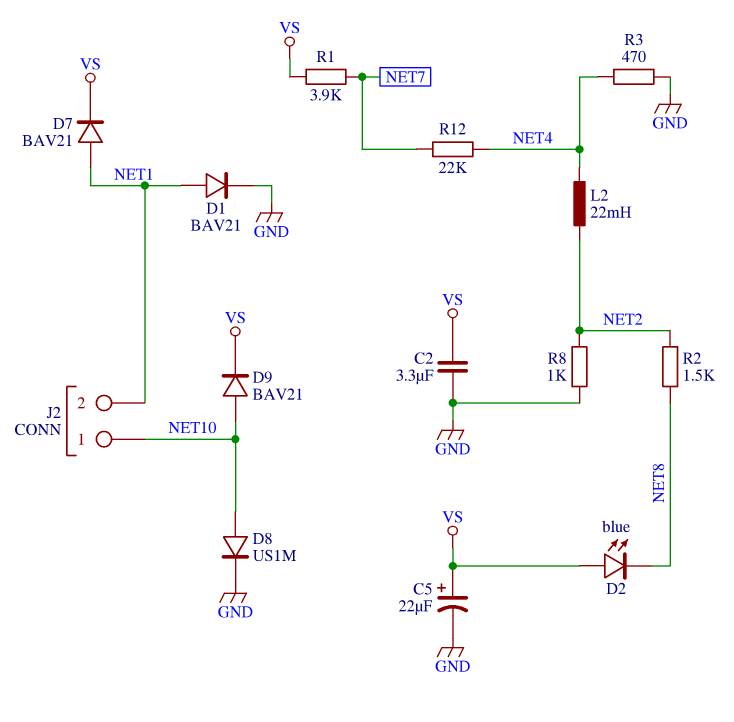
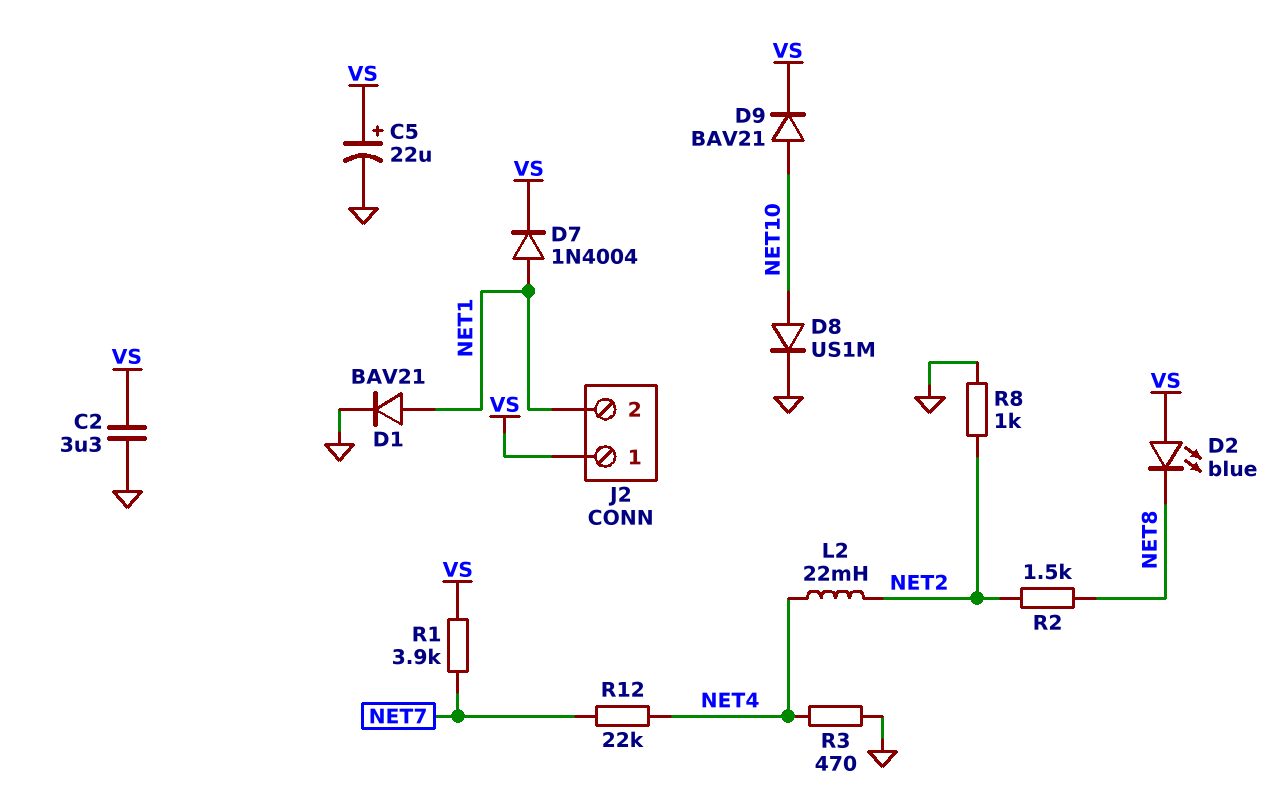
D7: diode BAV21 (A NET1, K VS) -> diode 1N4004 (A NET1, K VS)
J2 pin 1: NET10 -> VS

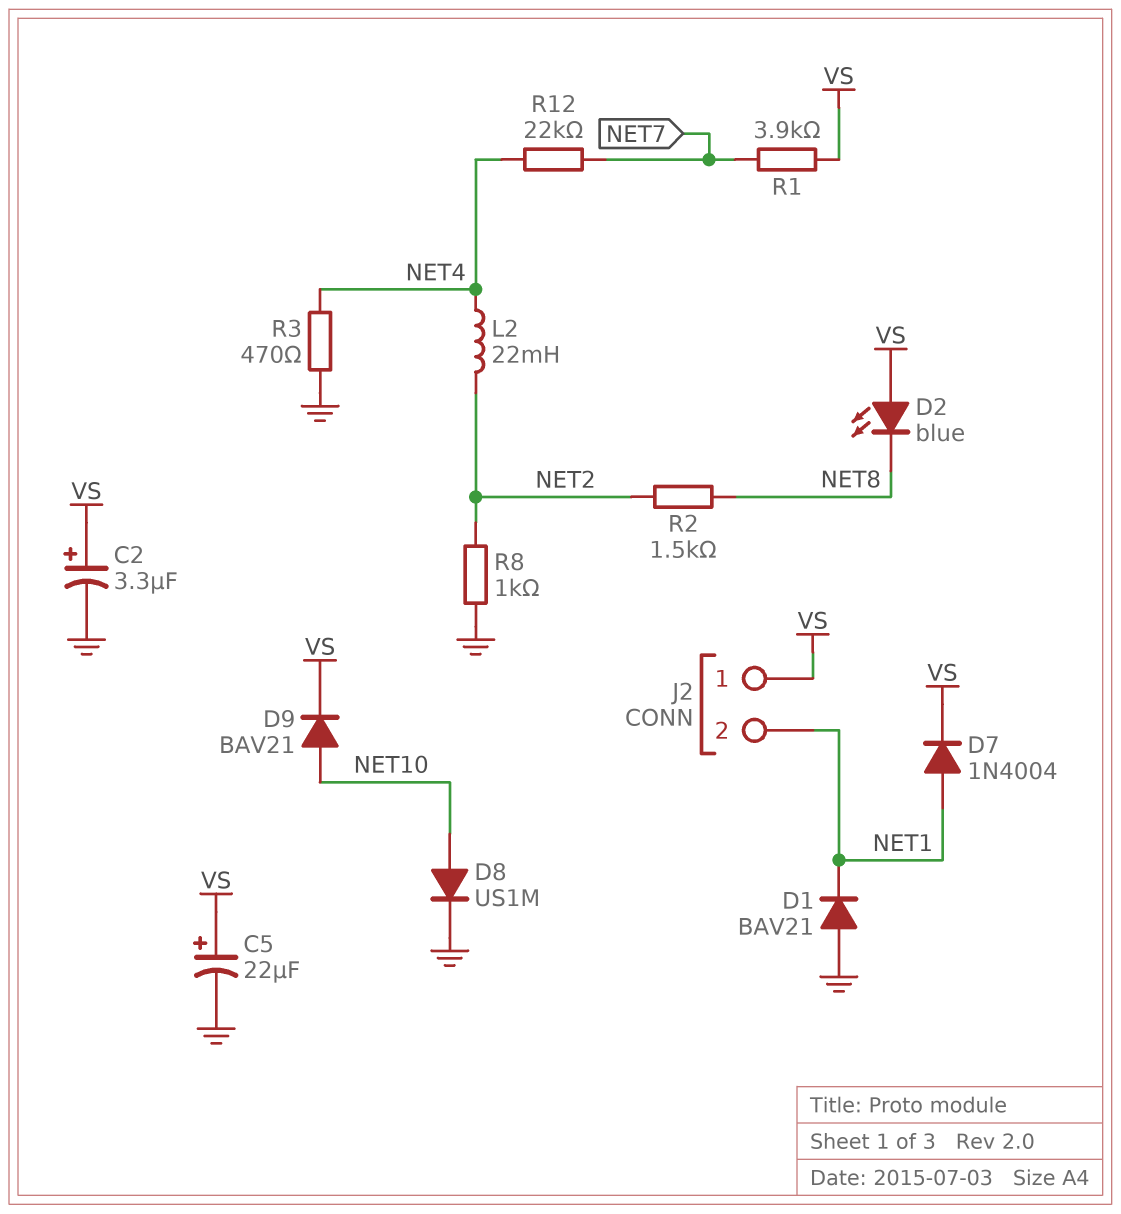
C2: 3.3uF (GND, VS) -> 3.3uF (plus VS, minus GND)
D1: diode BAV21 (A NET1, K GND) -> diode BAV21 (A GND, K NET1)

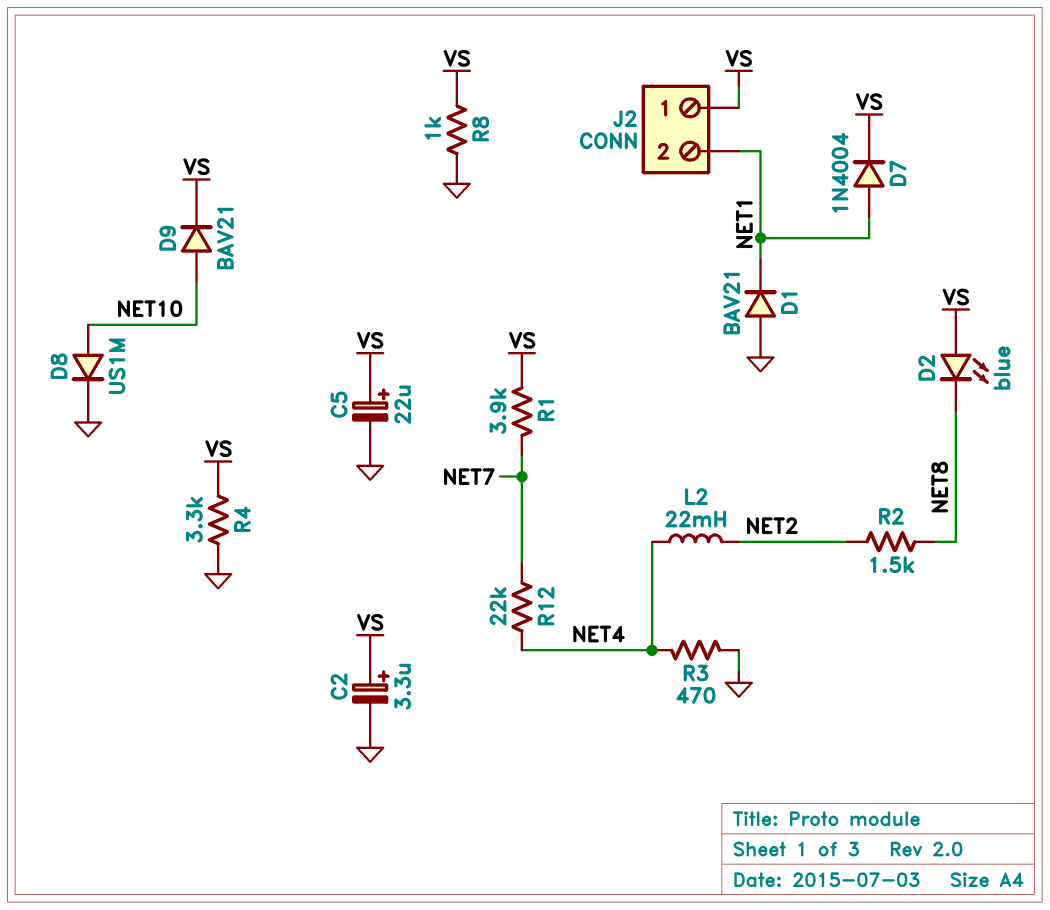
R4: none -> 3.3k (GND, VS)
R8: 1k (GND, NET2) -> 1k (GND, VS)

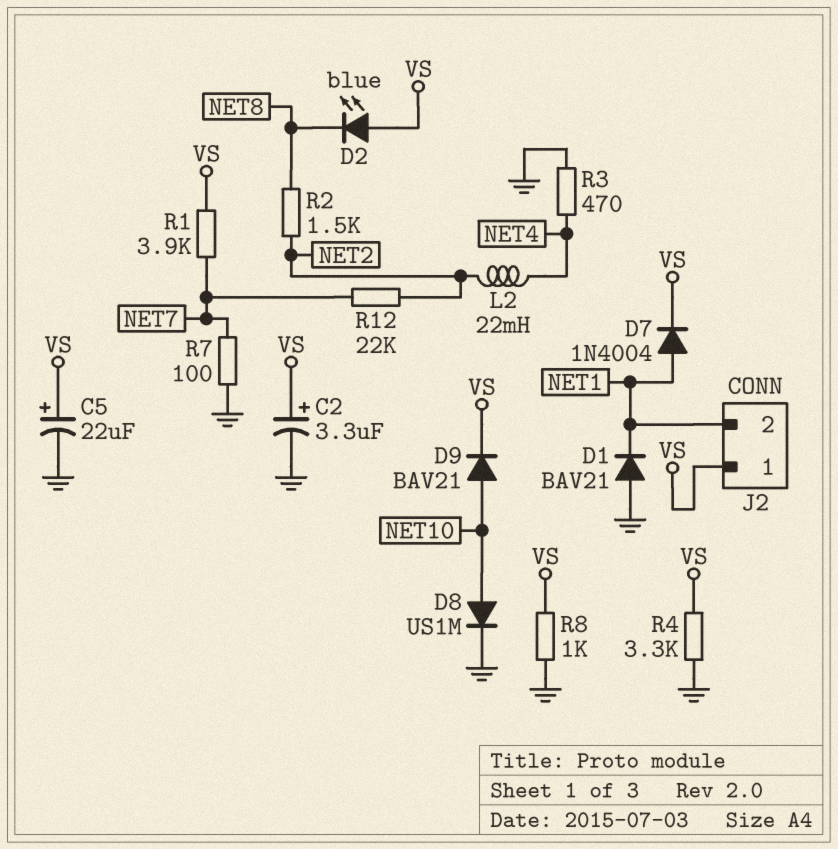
R7: none -> 100 (GND, NET7)
R12: 22k (NET4, NET7) -> 22k (NET2, NET7)

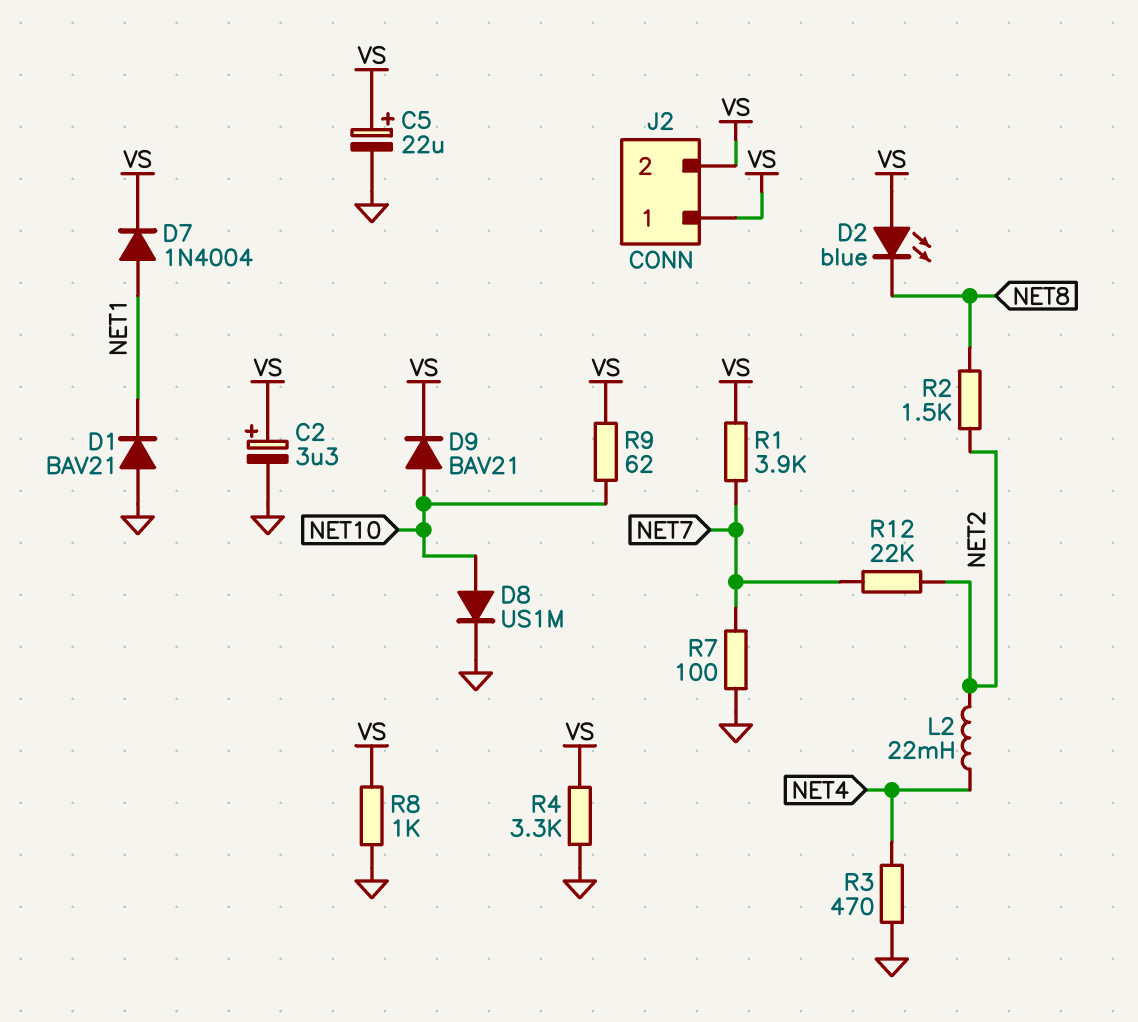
J2 pin 2: NET1 -> VS
R9: none -> 62 (NET10, VS)

